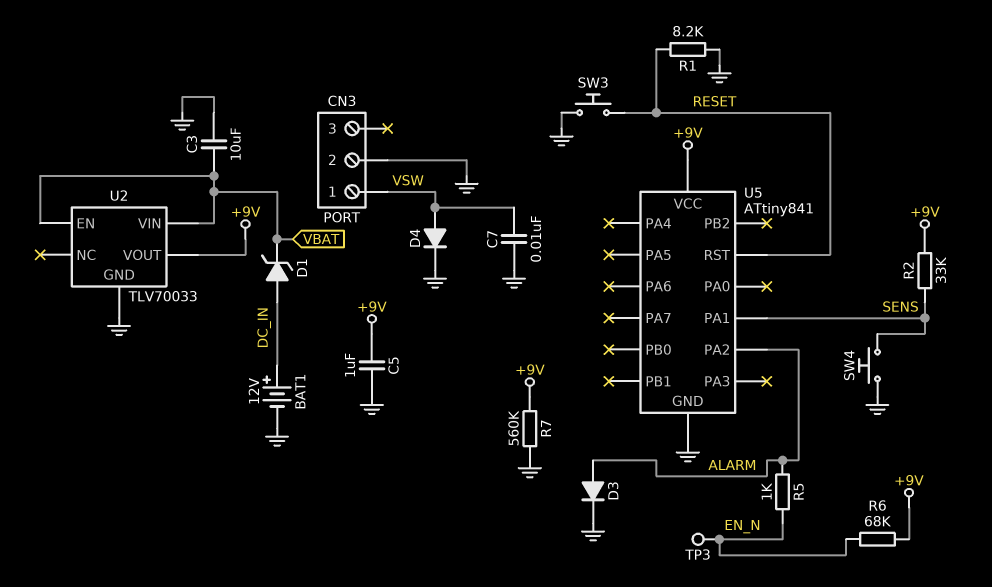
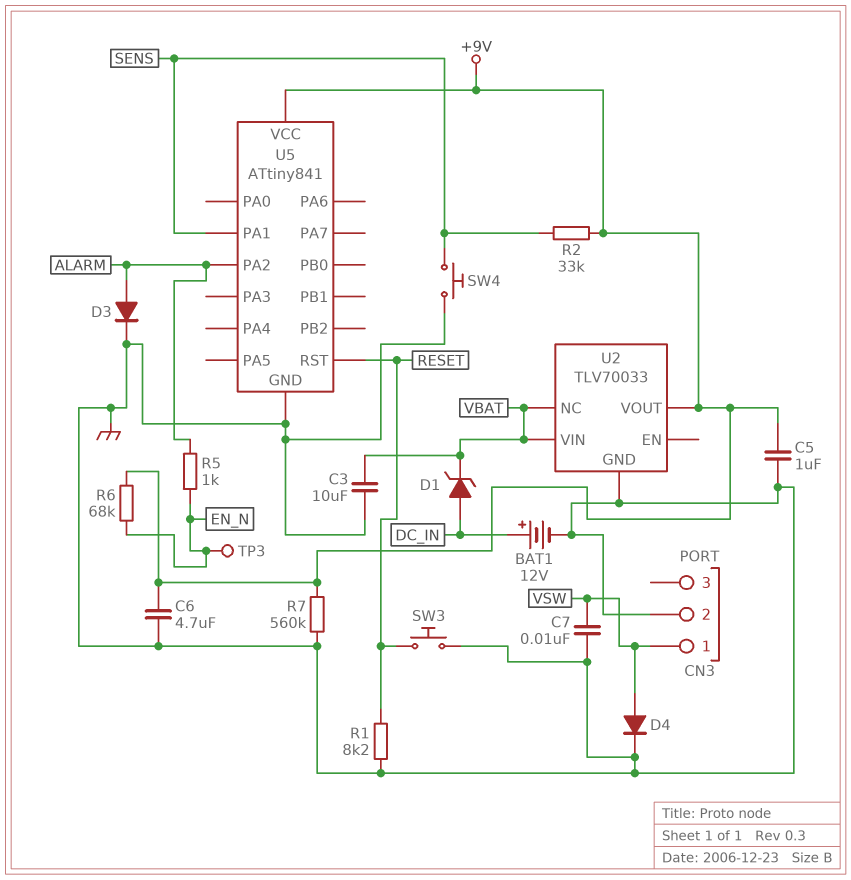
C6: none -> 4.7uF (+9V, GND)
U2 pin EN: VBAT -> none
U2 pin NC: none -> VBAT

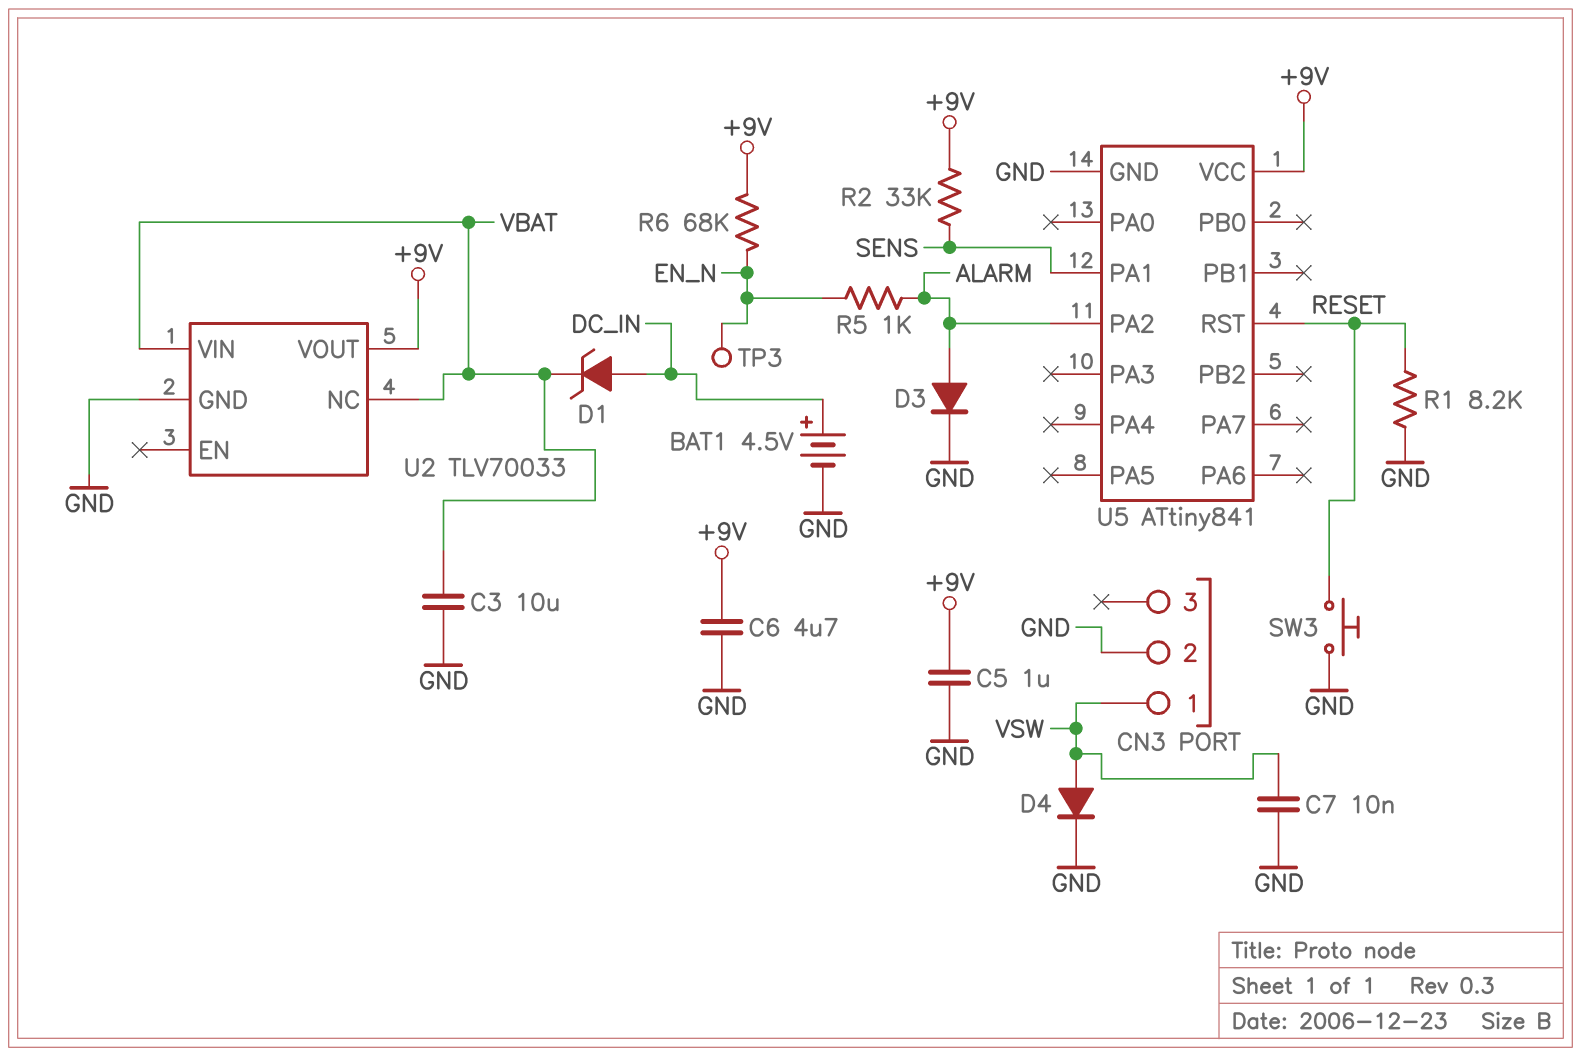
BAT1: 12V (plus DC_IN, minus GND) -> 4.5V (plus DC_IN, minus GND)
R7: 560k (+9V, GND) -> none
SW4: button (GND, SENS) -> none

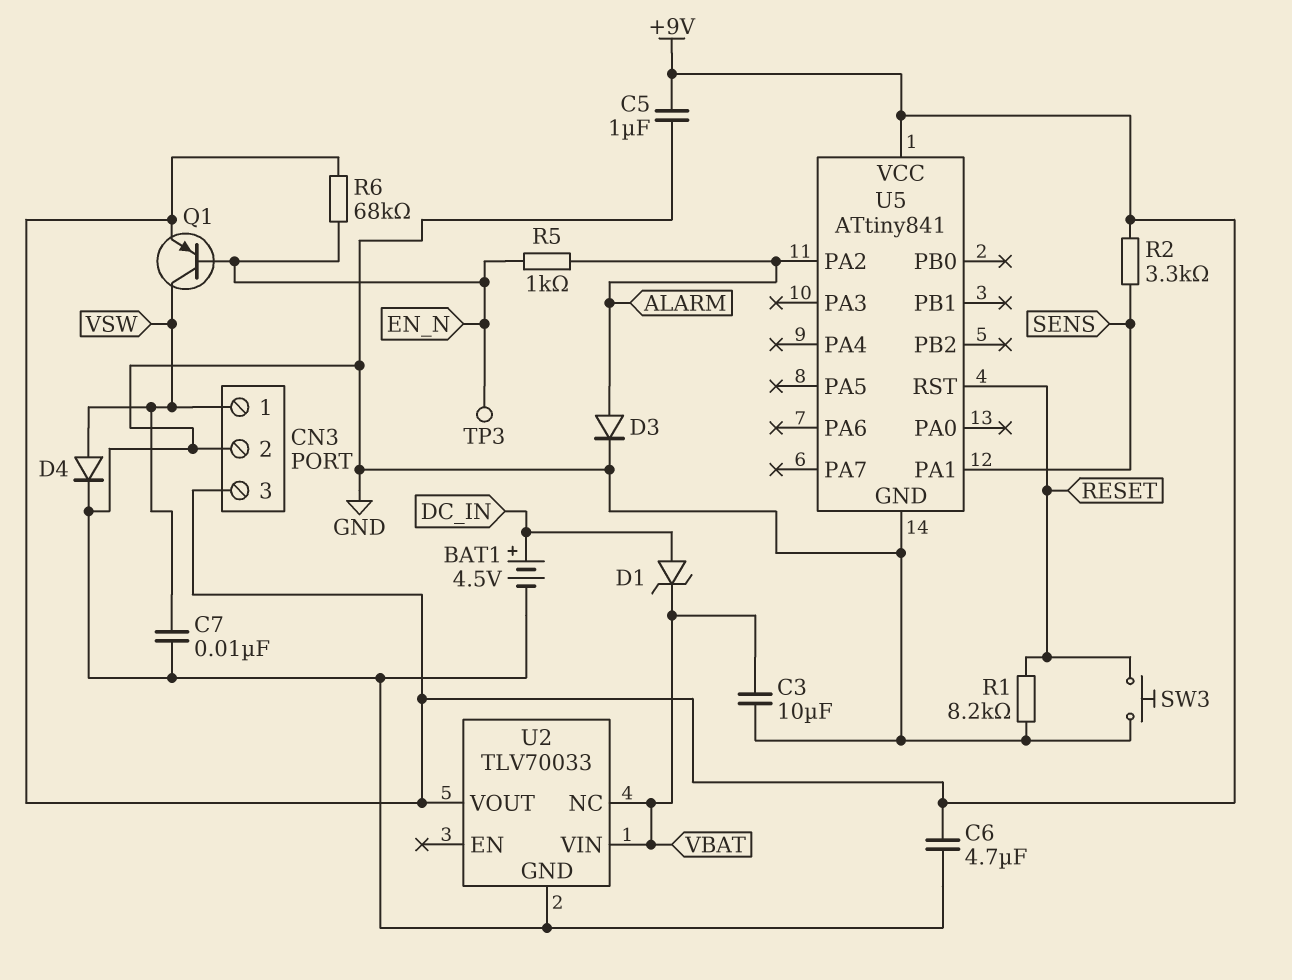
CN3 pin 3: none -> +9V
Q1: none -> PNP (B EN_N, C VSW, E +9V)
R2: 33k (+9V, SENS) -> 3.3k (+9V, SENS)

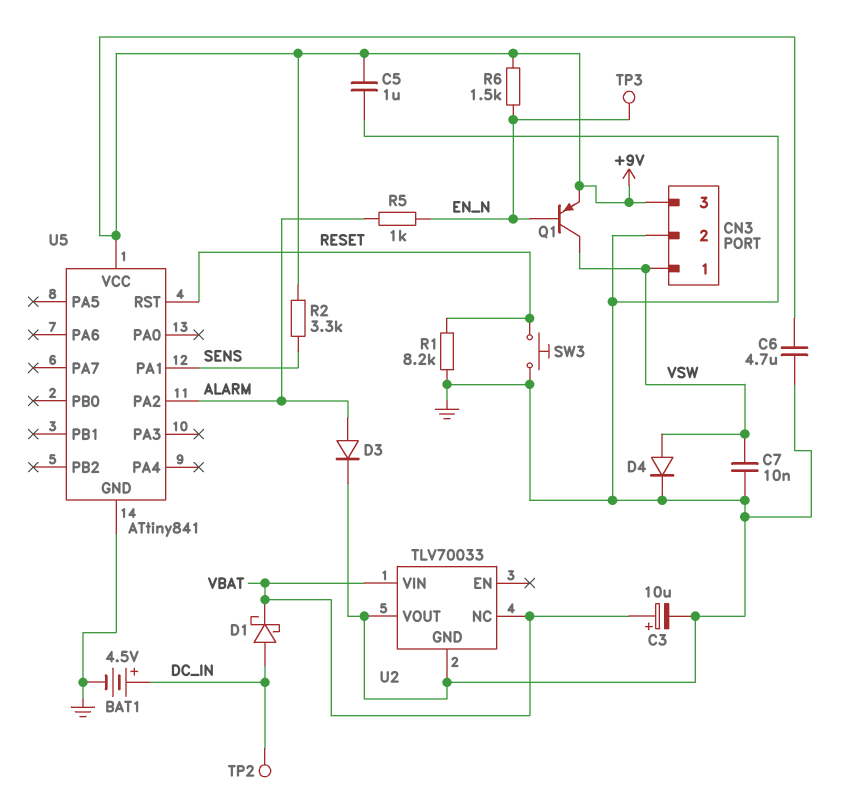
C3: 10uF (GND, VBAT) -> 10uF (plus VBAT, minus GND)
D1: zener (A DC_IN, K VBAT) -> schottky (A DC_IN, K VBAT)
R6: 68k (+9V, EN_N) -> 1.5k (+9V, EN_N)
TP2: none -> test point (DC_IN)
U2 pin VOUT: +9V -> GND

